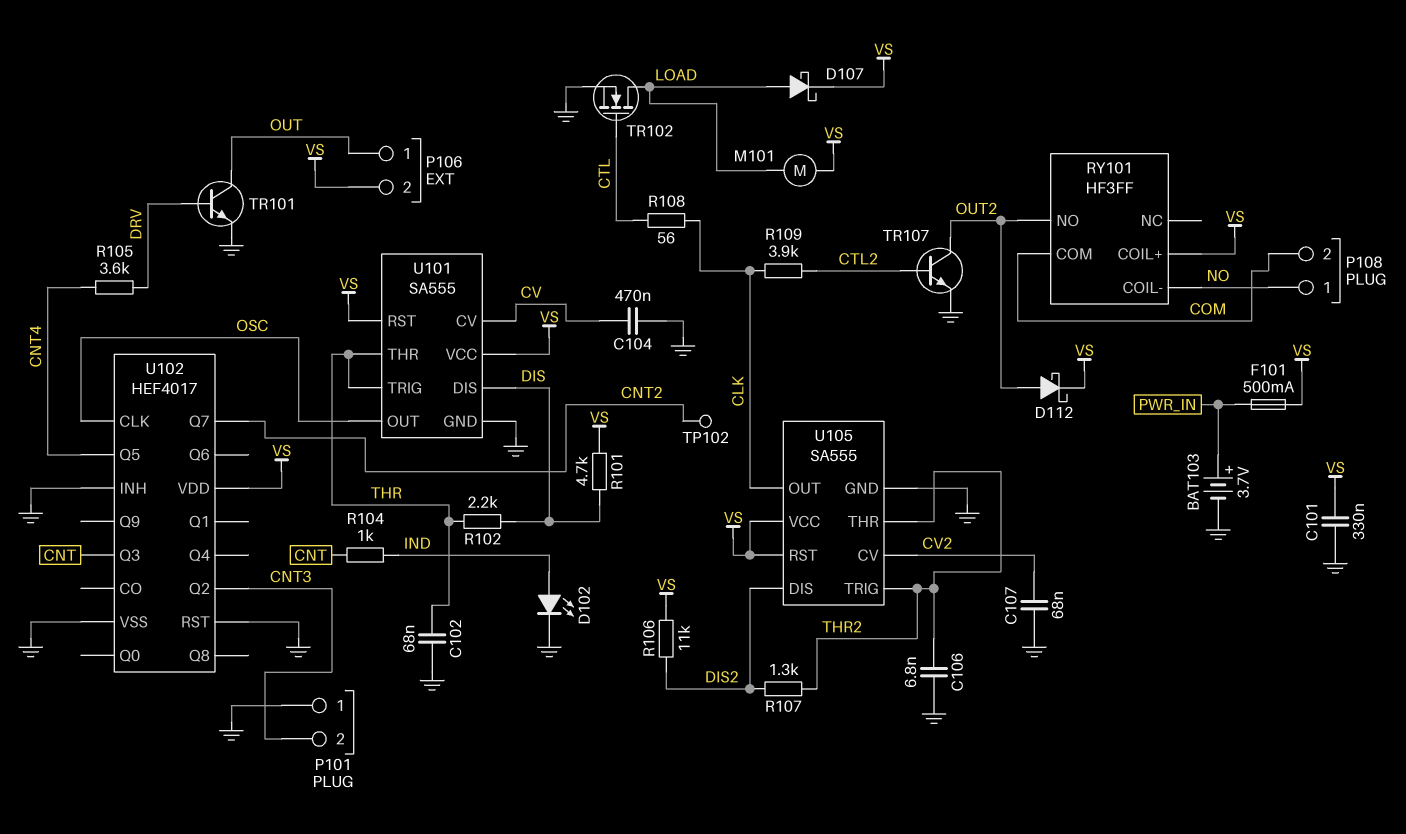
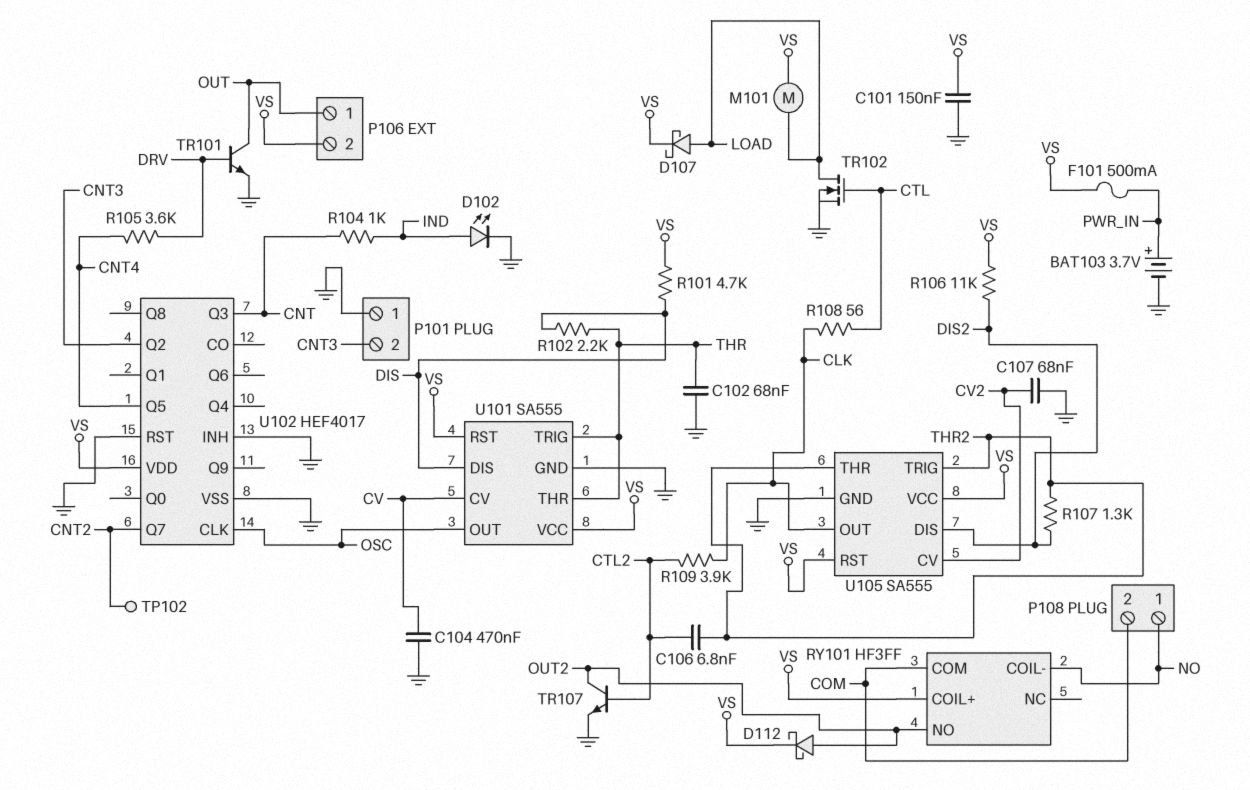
C101: 330nF (GND, VS) -> 150nF (GND, VS)
C106: 6.8nF (GND, THR2) -> 6.8nF (CTL2, THR2)

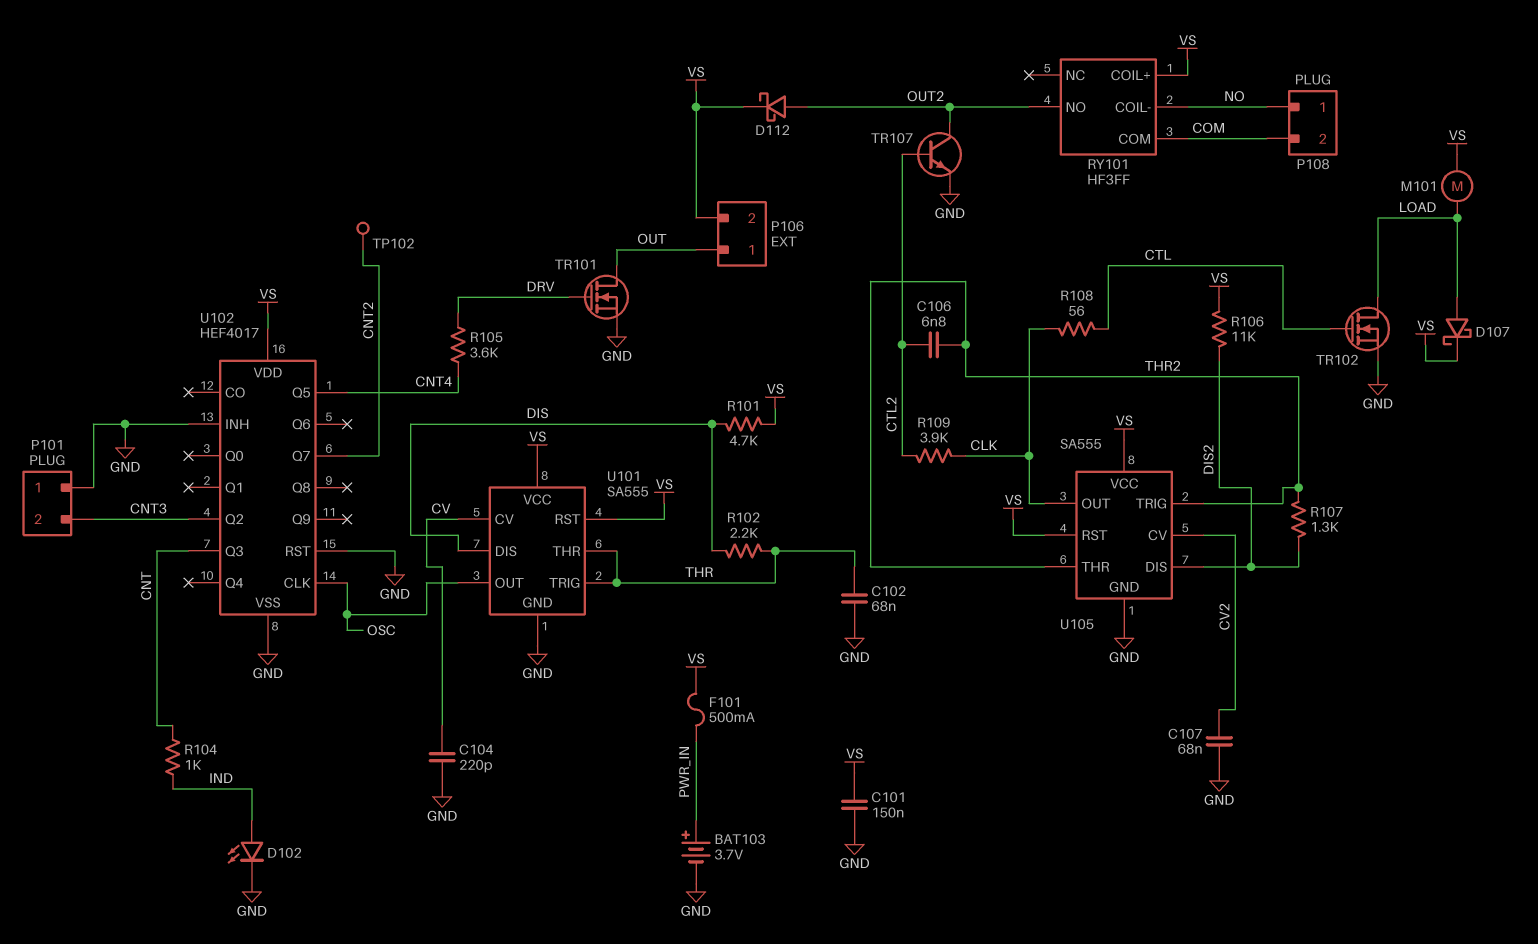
C104: 470nF (CV, GND) -> 220pF (CV, GND)
TR101: NPN (B DRV, C OUT, E GND) -> NMOS (G DRV, D OUT, S GND)

